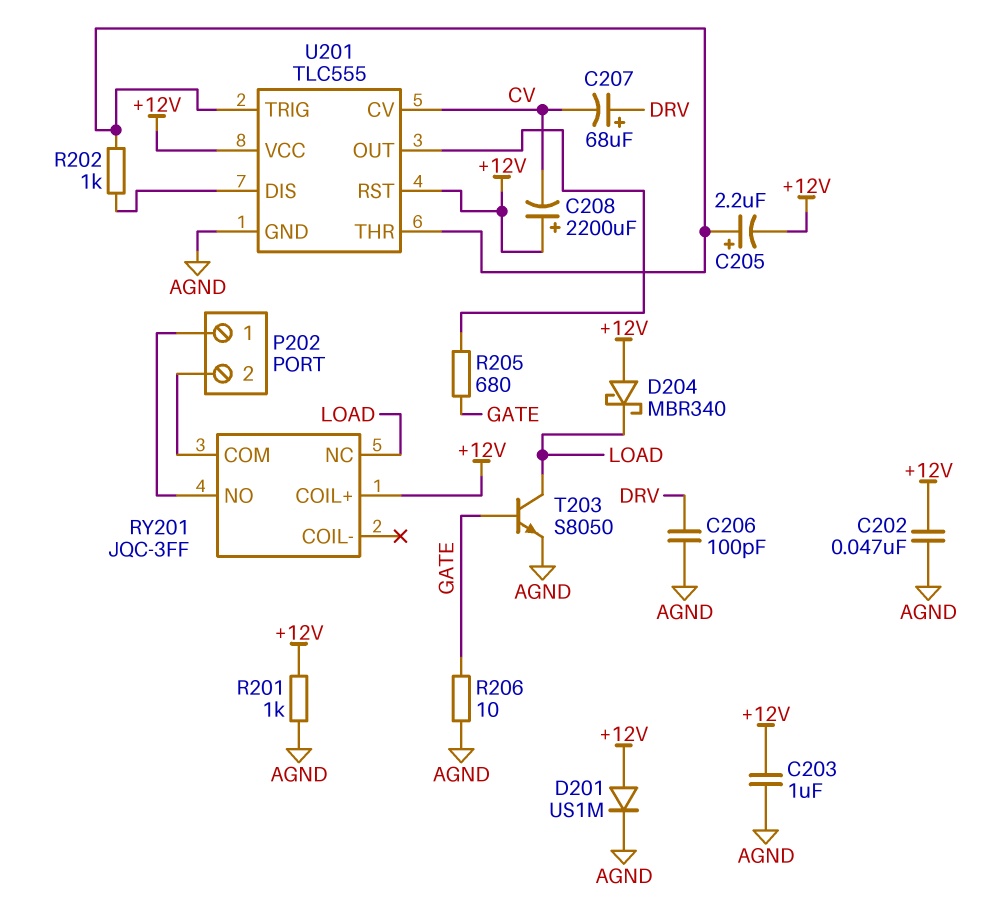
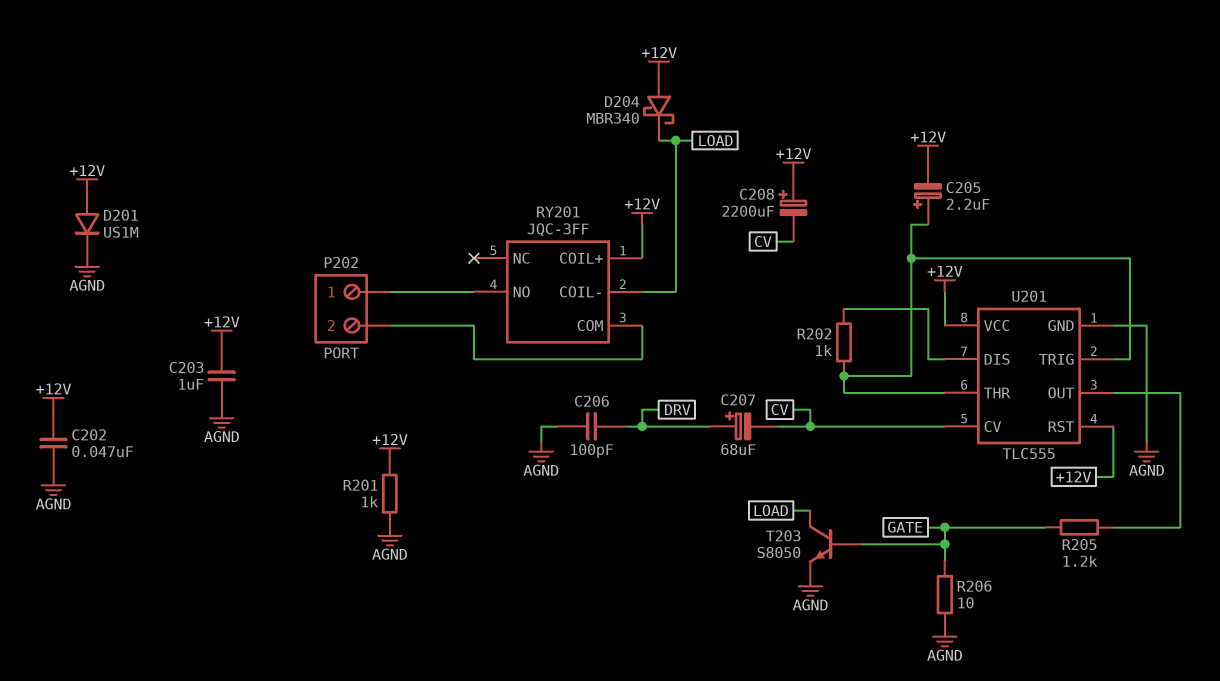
R205: 680 (GATE, U201/OUT) -> 1.2k (GATE, U201/OUT)
RY201 pin COIL-: none -> LOAD
RY201 pin NC: LOAD -> none

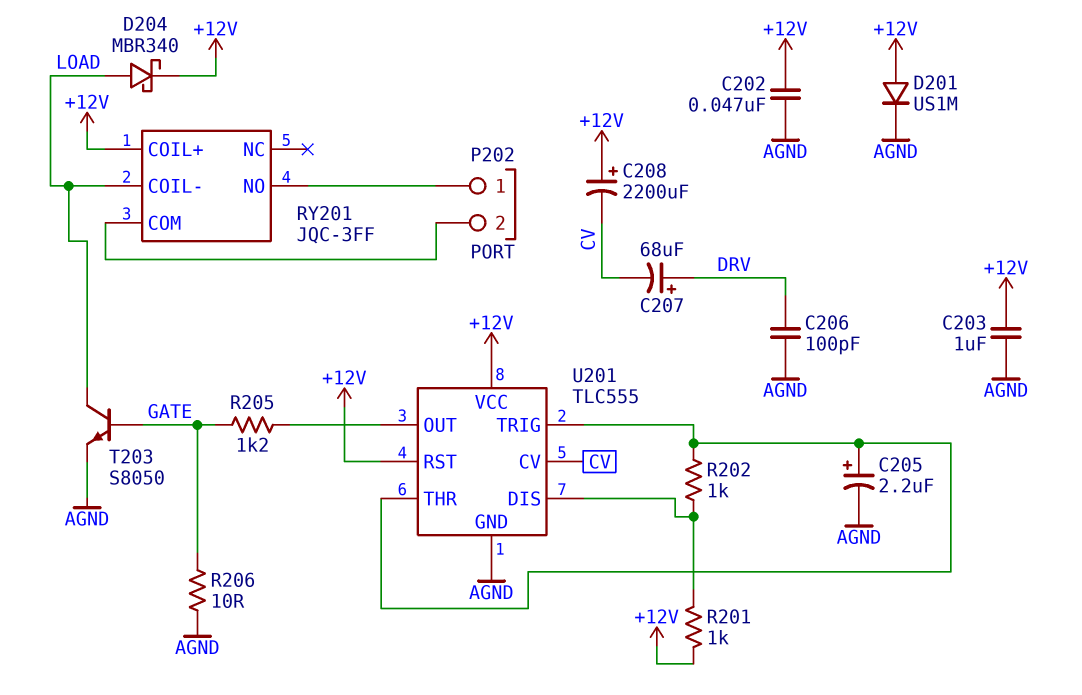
C205: 2.2uF (plus U201/THR, minus +12V) -> 2.2uF (plus U201/THR, minus AGND)
D204: schottky MBR340 (A +12V, K LOAD) -> schottky MBR340 (A LOAD, K +12V)
R201: 1k (+12V, AGND) -> 1k (+12V, U201/DIS)

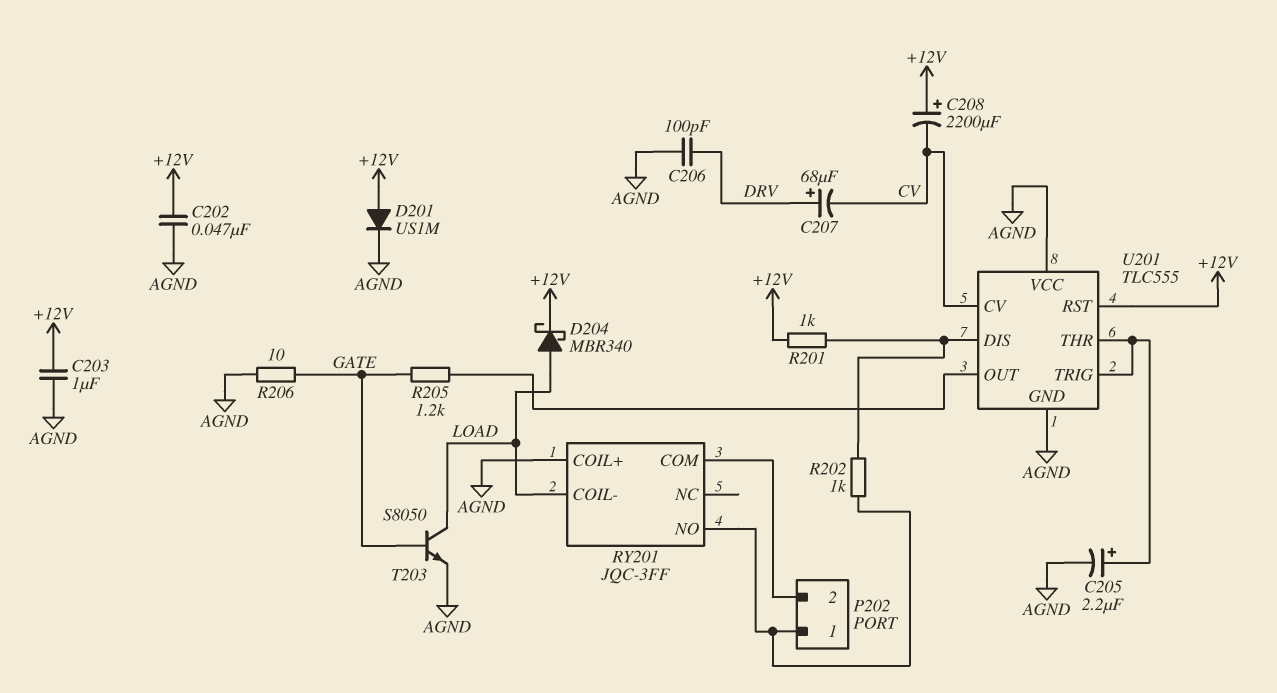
R202: 1k (U201/DIS, U201/THR) -> 1k (P202/1, U201/DIS)
RY201 pin COIL+: +12V -> AGND
U201 pin VCC: +12V -> AGND

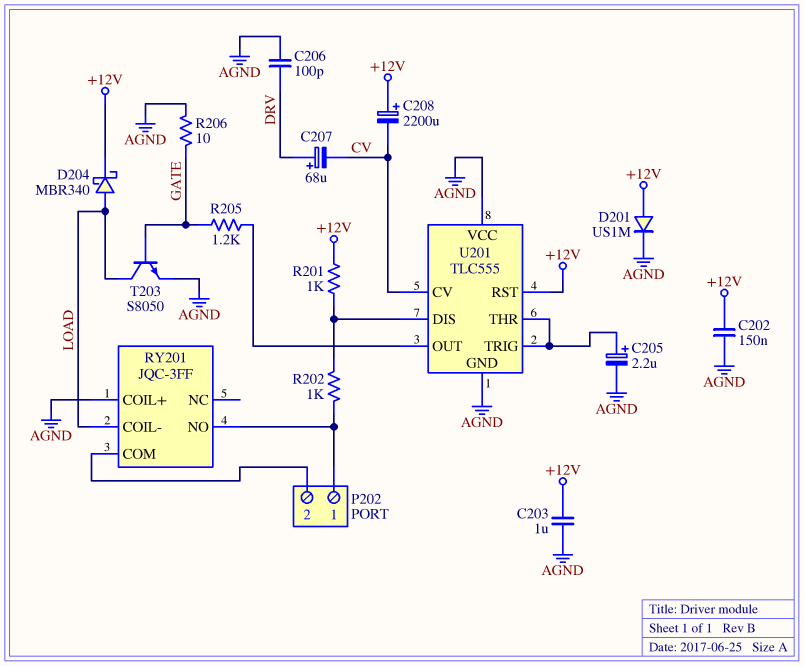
C202: 47nF (+12V, AGND) -> 150nF (+12V, AGND)

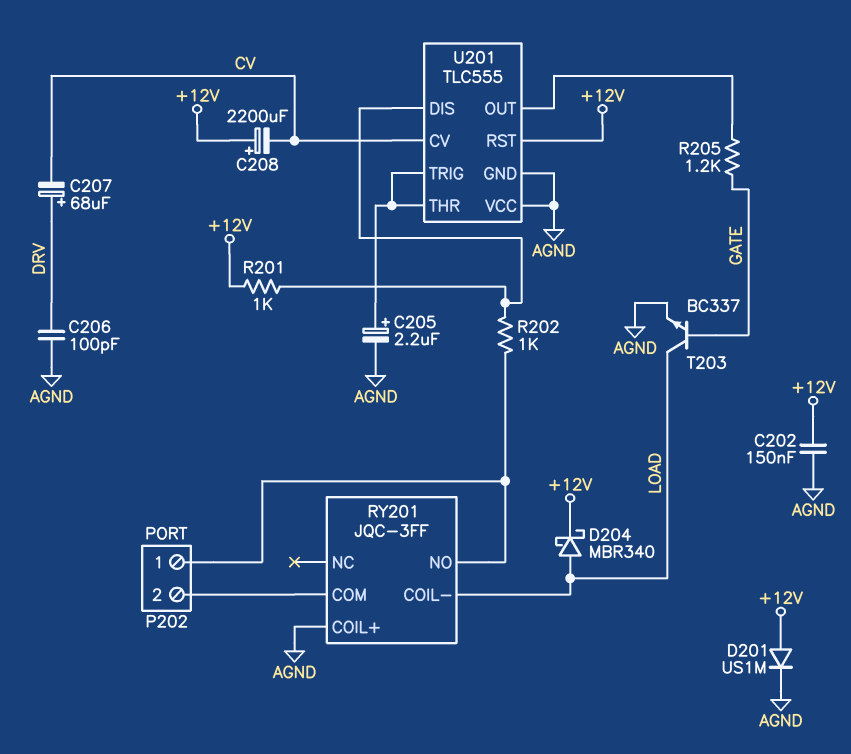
C203: 1uF (+12V, AGND) -> none
R206: 10 (AGND, GATE) -> none
T203: NPN S8050 (B GATE, C LOAD, E AGND) -> NPN BC337 (B GATE, C LOAD, E AGND)

